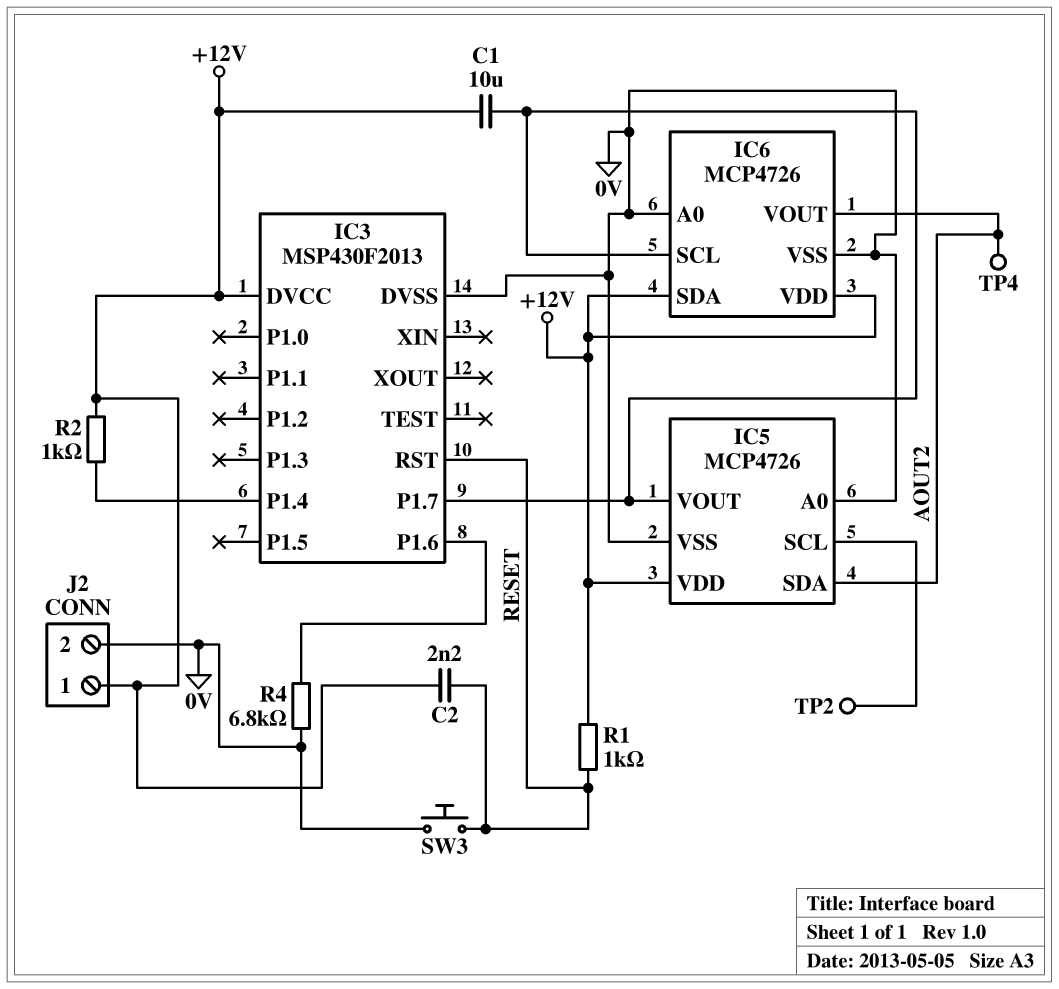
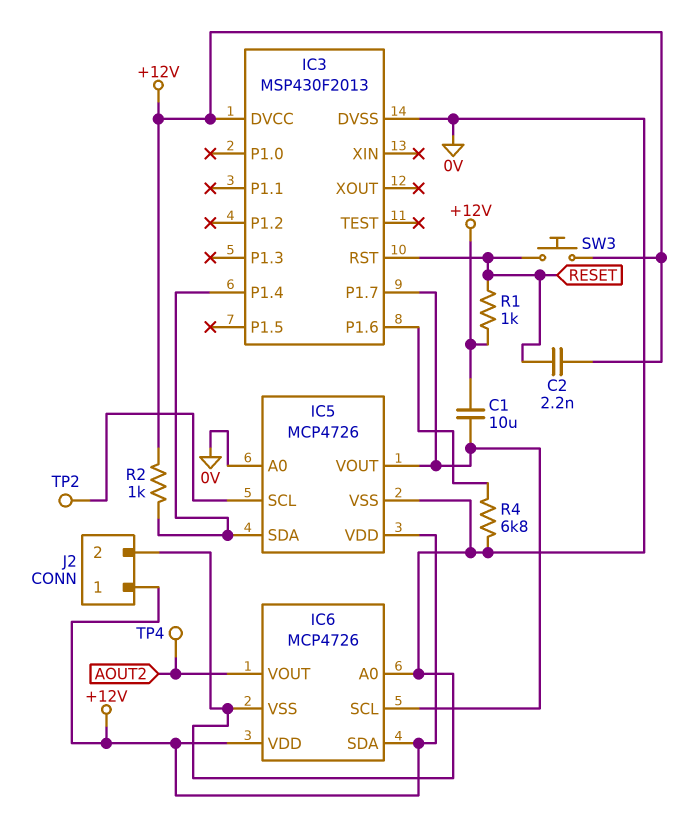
IC5 pin SDA: AOUT2 -> IC3/P1.4
SW3: button (0V, RESET) -> button (+12V, RESET)

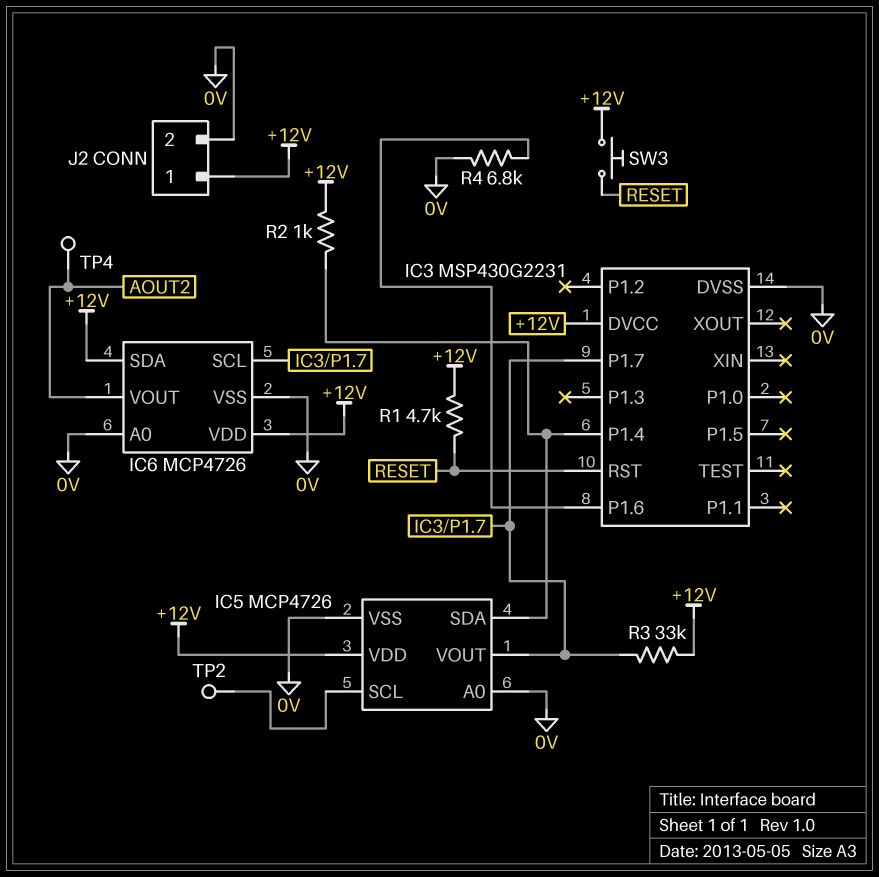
C1: 10uF (+12V, IC3/P1.7) -> none
C2: 2.2nF (+12V, RESET) -> none
IC3: MSP430F2013 -> MSP430G2231
R1: 1k (+12V, RESET) -> 4.7k (+12V, RESET)
R3: none -> 33k (+12V, IC3/P1.7)

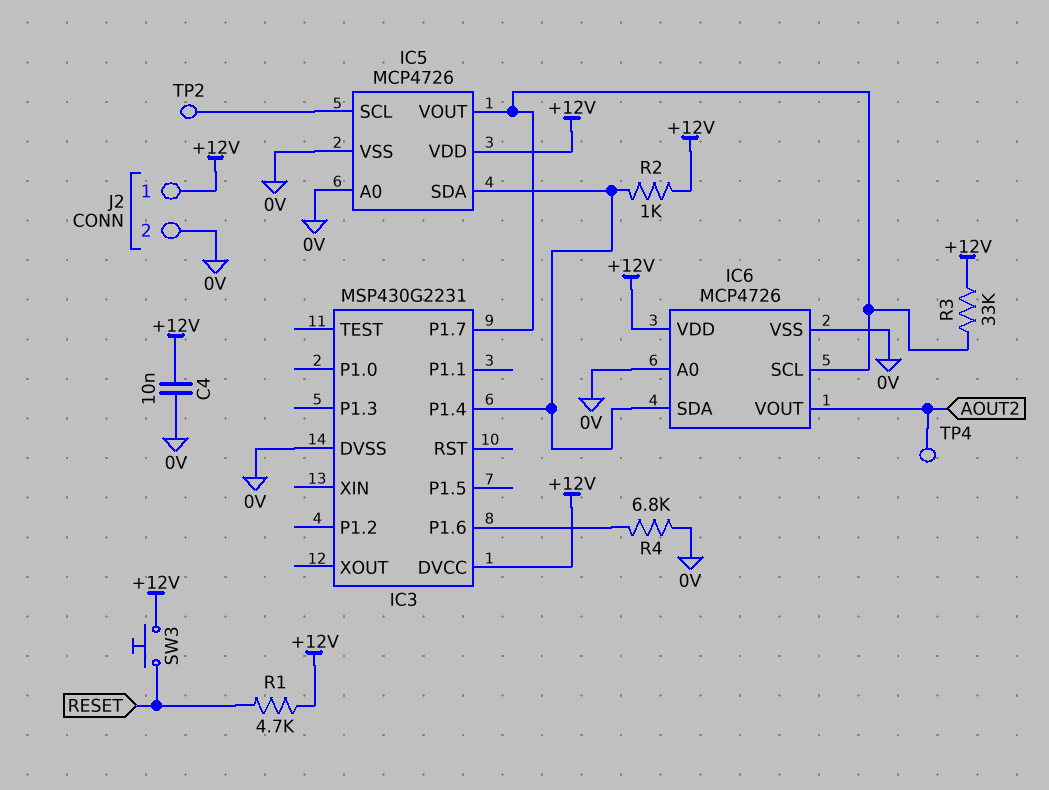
C4: none -> 10nF (+12V, 0V)
IC3 pin RST: RESET -> none
IC6 pin SDA: +12V -> IC3/P1.4

